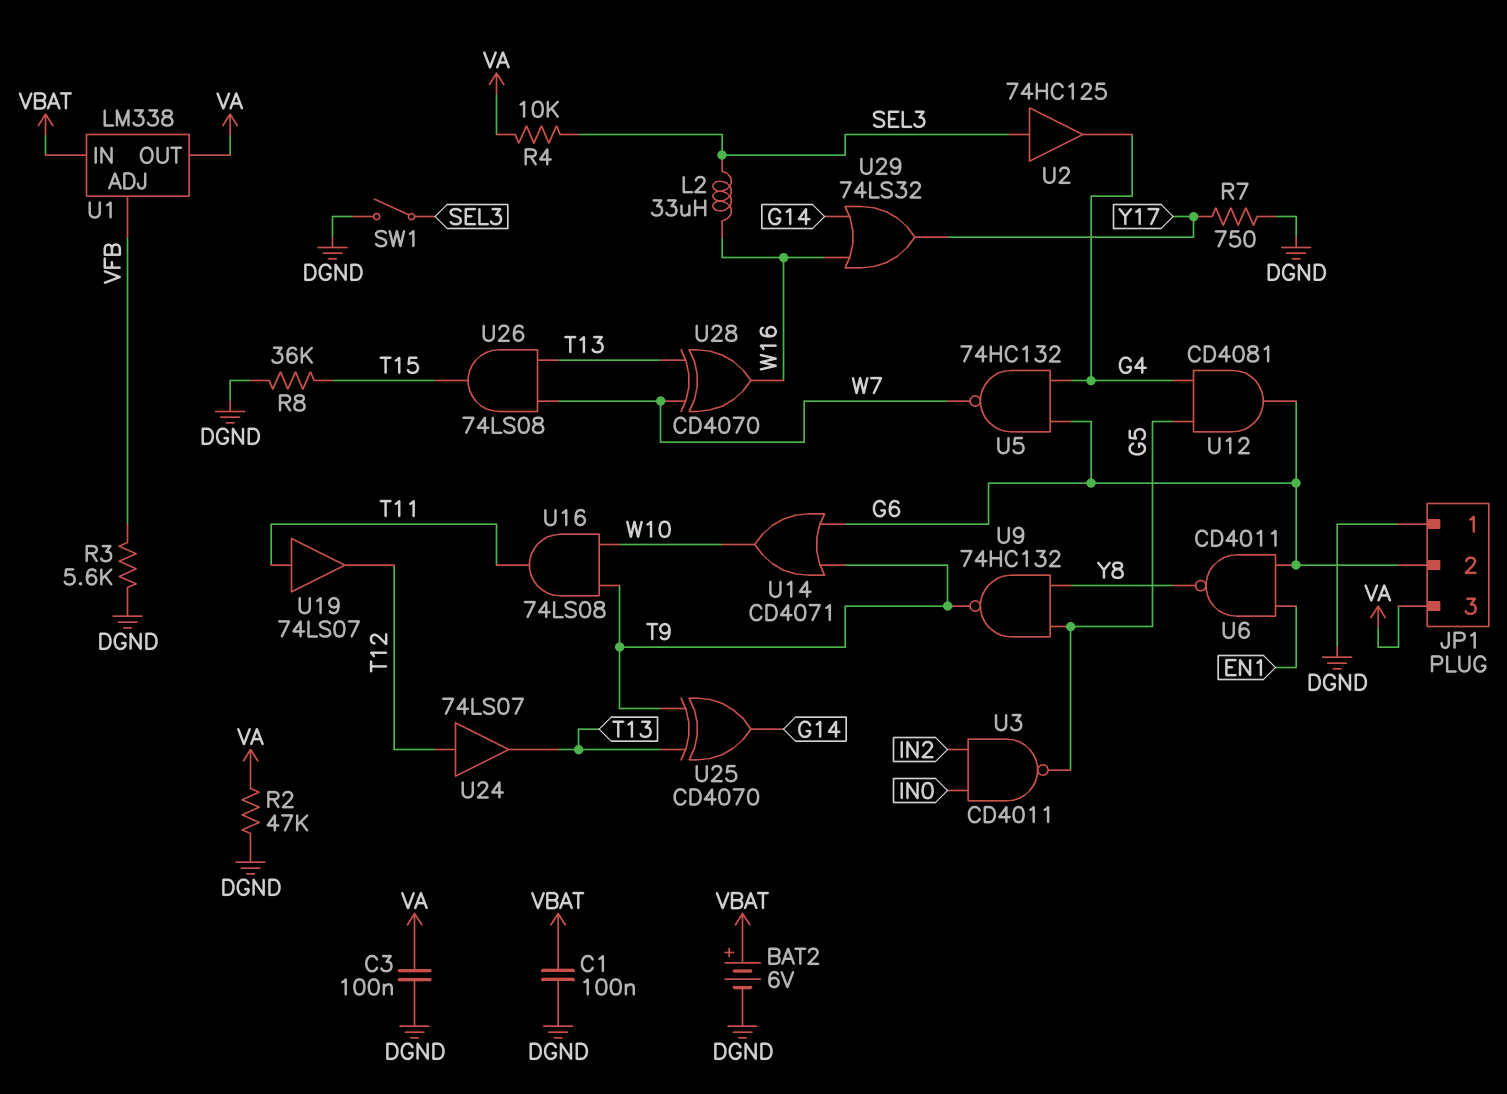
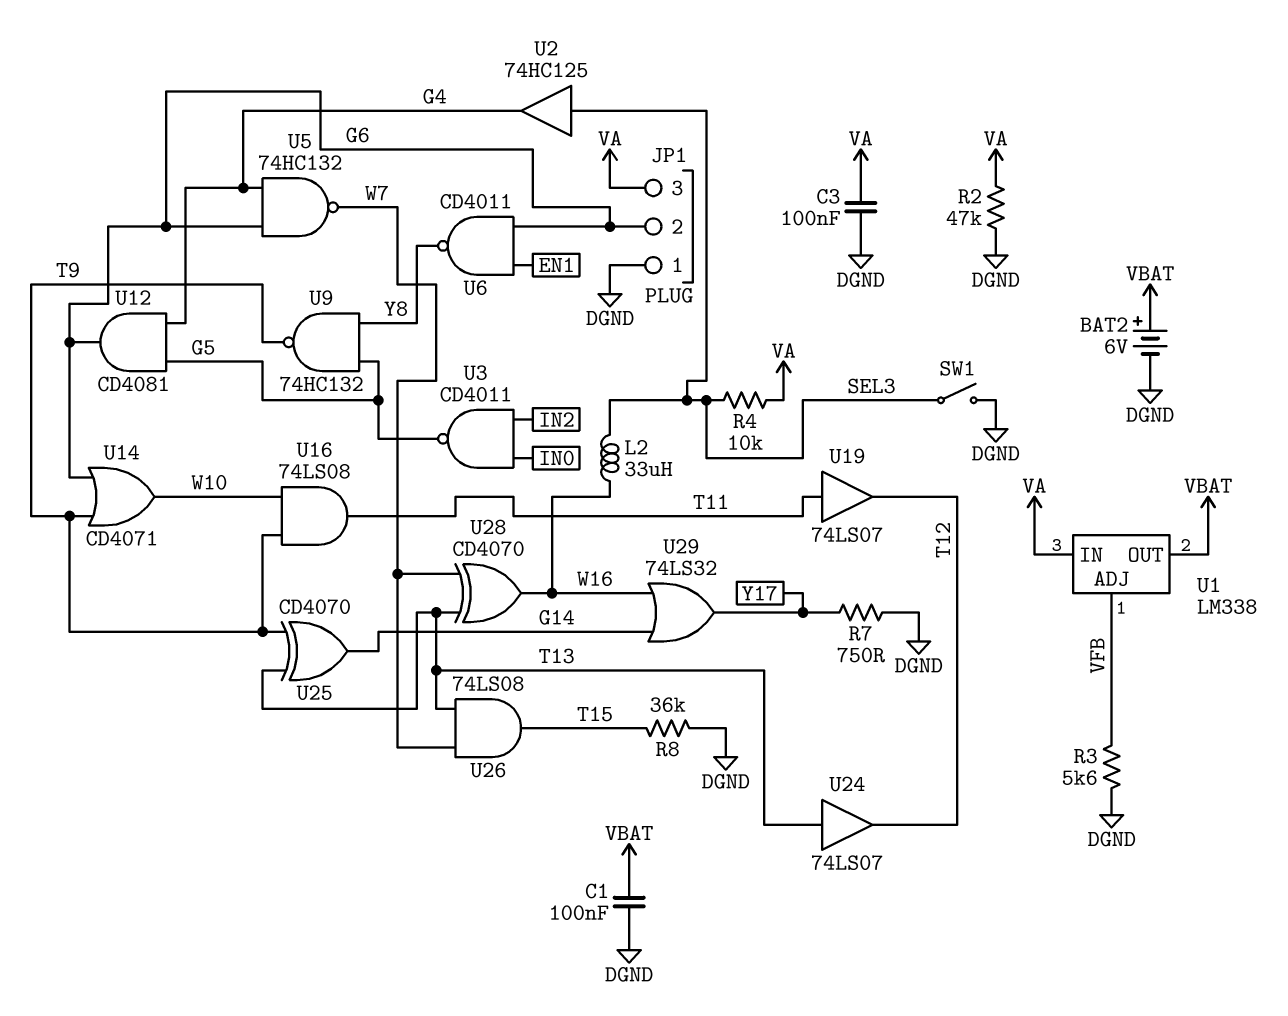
U1 pin IN: VBAT -> VA
U1 pin OUT: VA -> VBAT
U24: buffer 74LS07 (in T12, out T13) -> buffer 74LS07 (in T13, out T12)

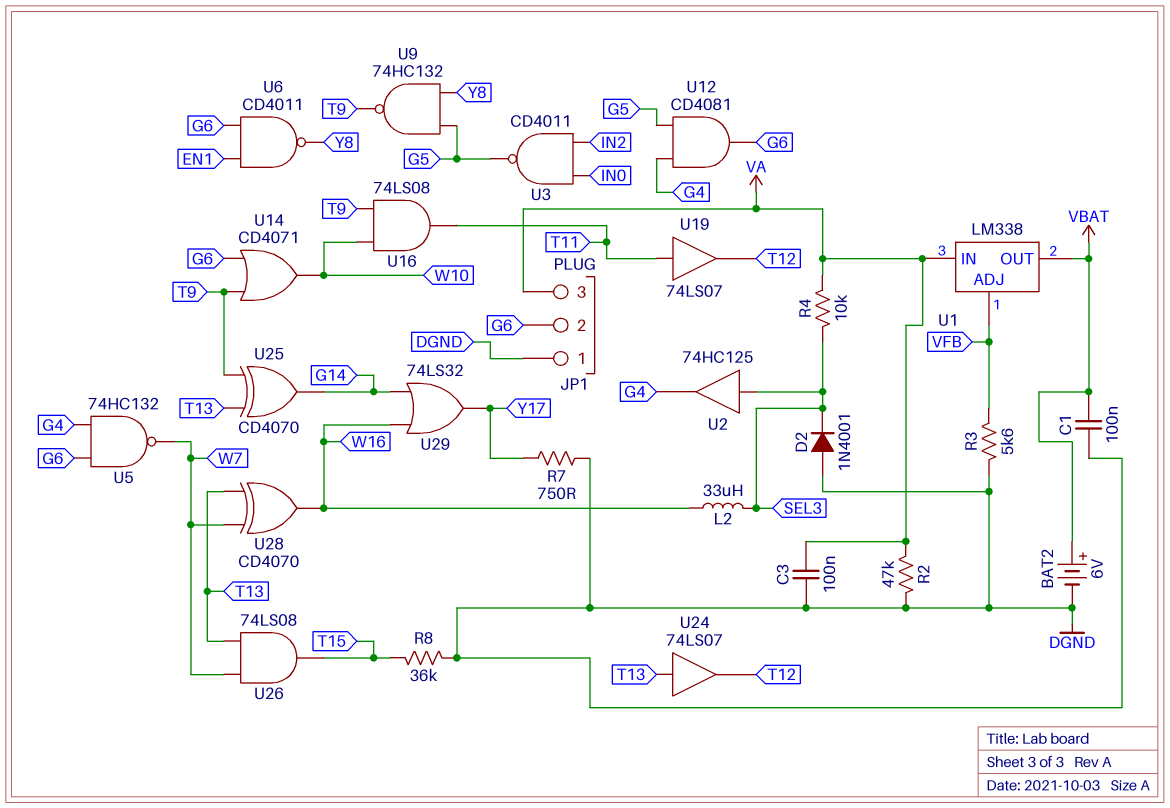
D2: none -> diode 1N4001 (A DGND, K SEL3)
SW1: switch (DGND, SEL3) -> none

